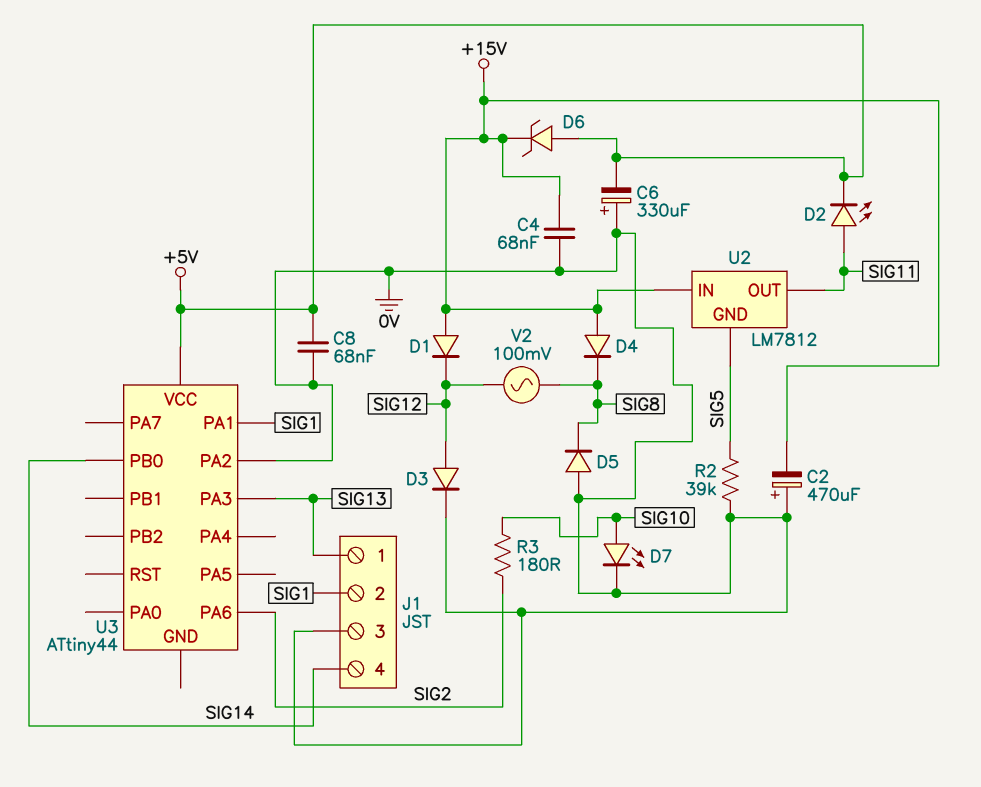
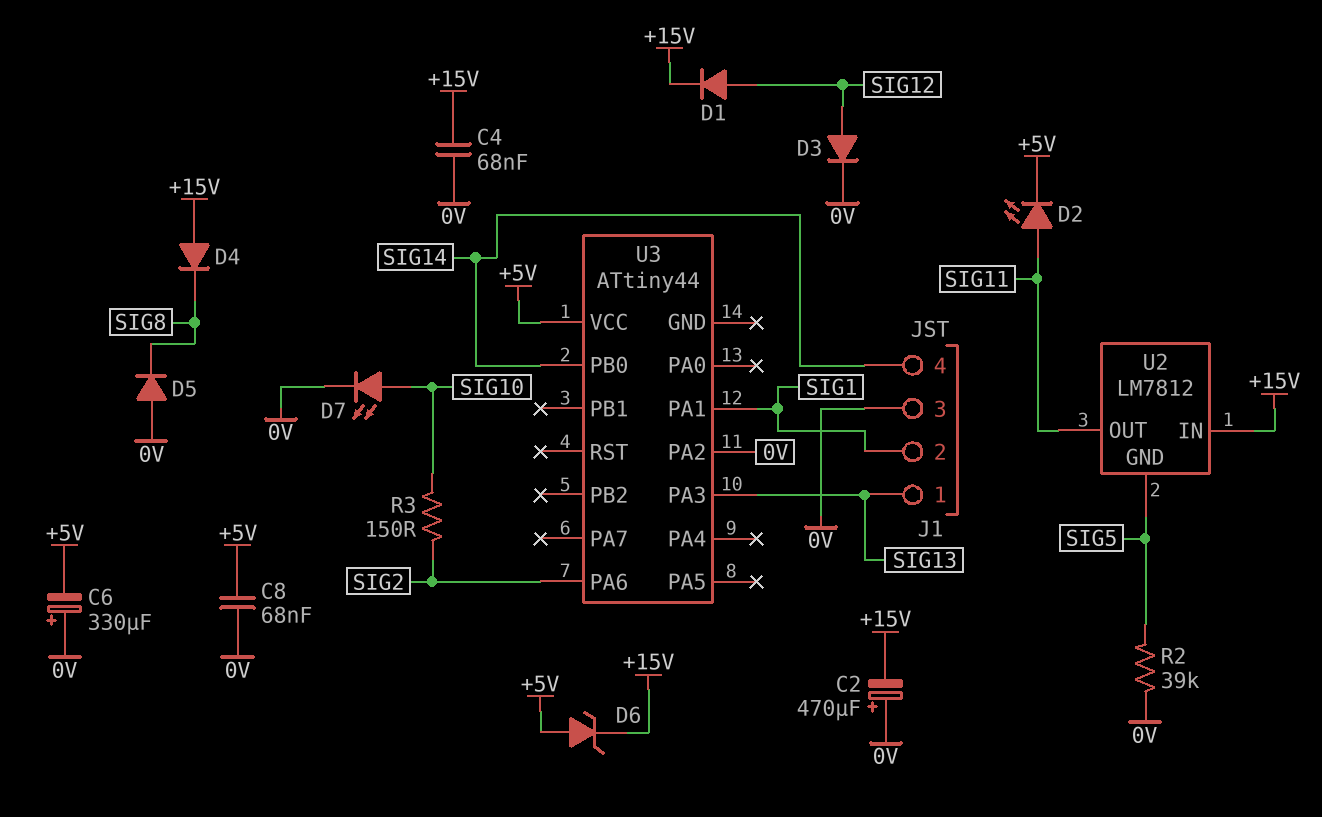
D1: diode (A +15V, K SIG12) -> diode (A SIG12, K +15V)
R3: 180 (SIG2, SIG10) -> 150 (SIG2, SIG10)
V2: AC 100mV (SIG8, SIG12) -> none

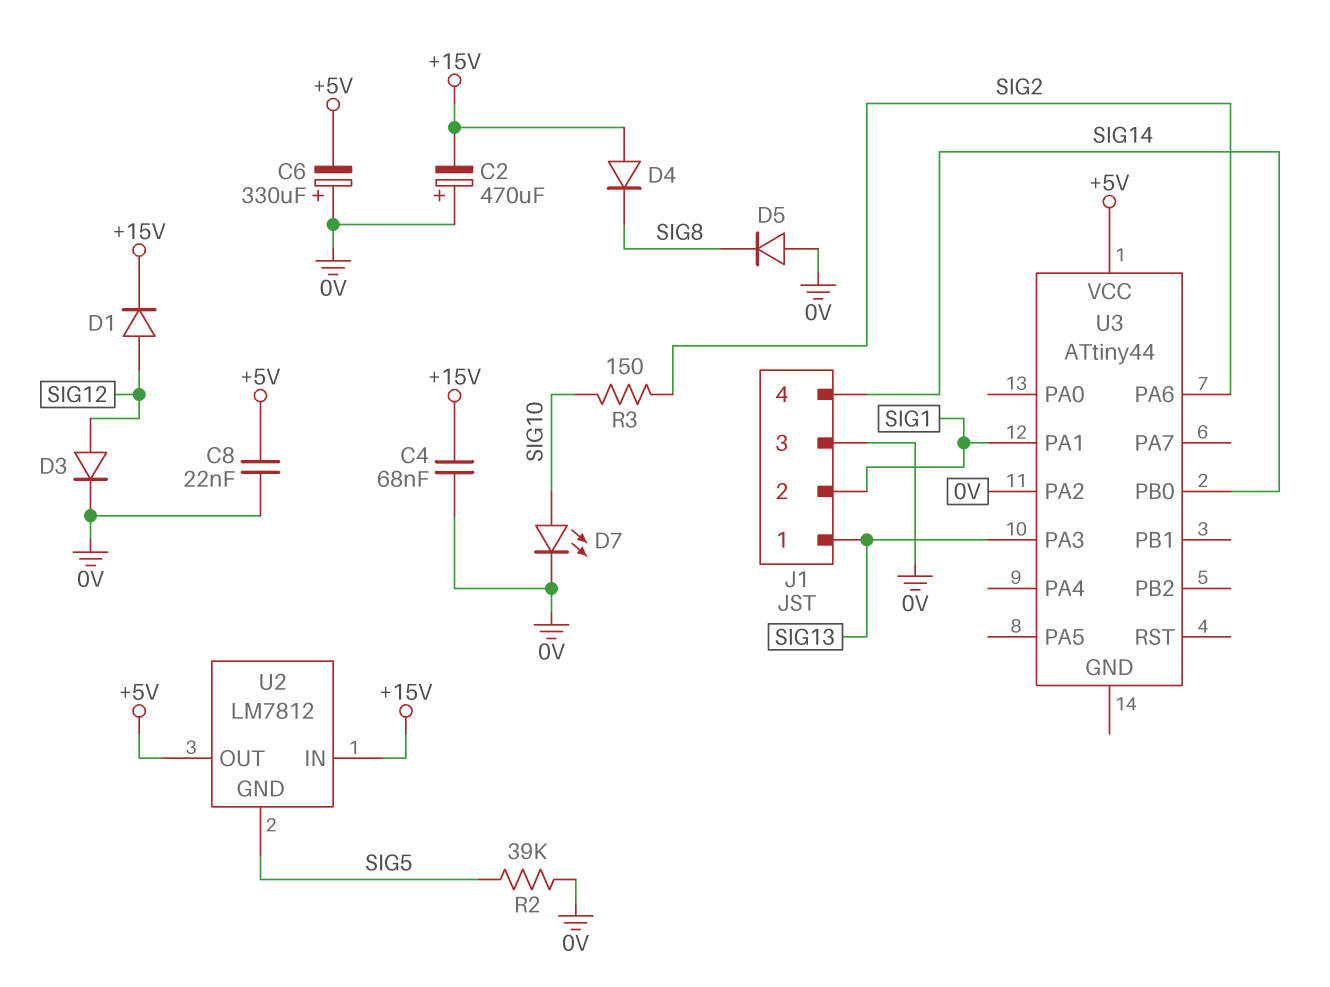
C8: 68nF (+5V, 0V) -> 22nF (+5V, 0V)
D2: LED (A SIG11, K +5V) -> none
D6: zener (A +5V, K +15V) -> none
U2 pin OUT: SIG11 -> +5V

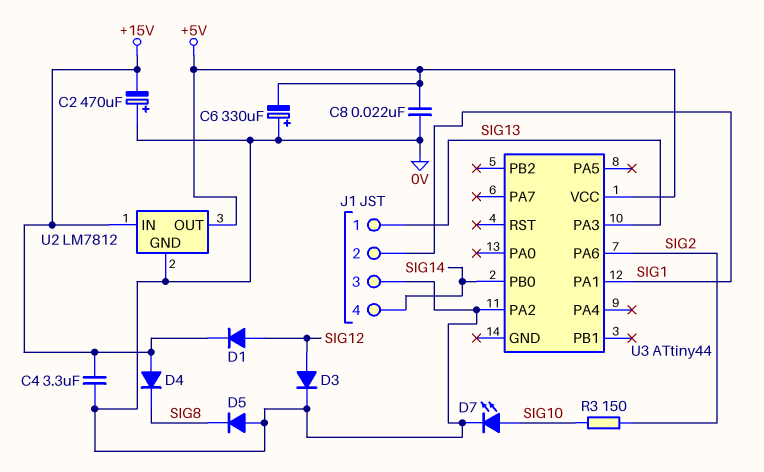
C4: 68nF (+15V, 0V) -> 3.3uF (+15V, 0V)
R2: 39k (0V, SIG5) -> none
U2 pin GND: SIG5 -> 0V

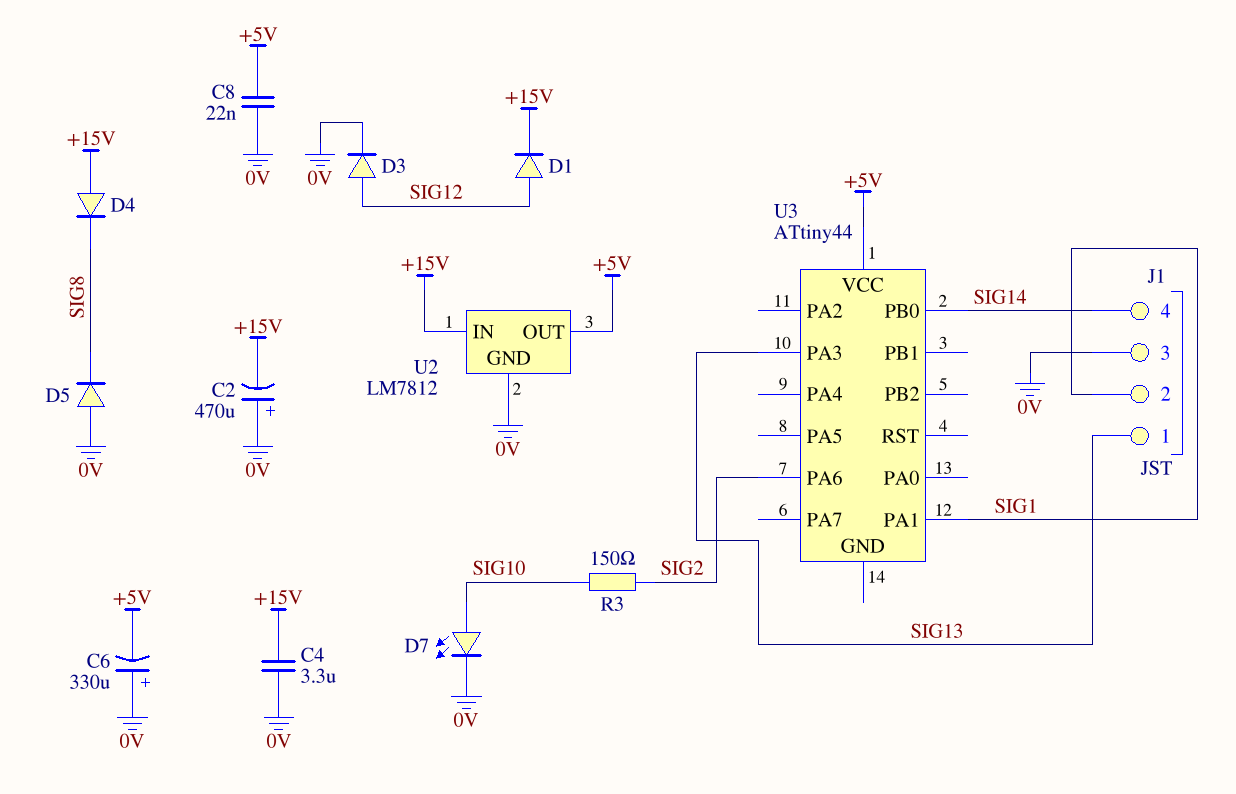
U3 pin PA2: 0V -> none

